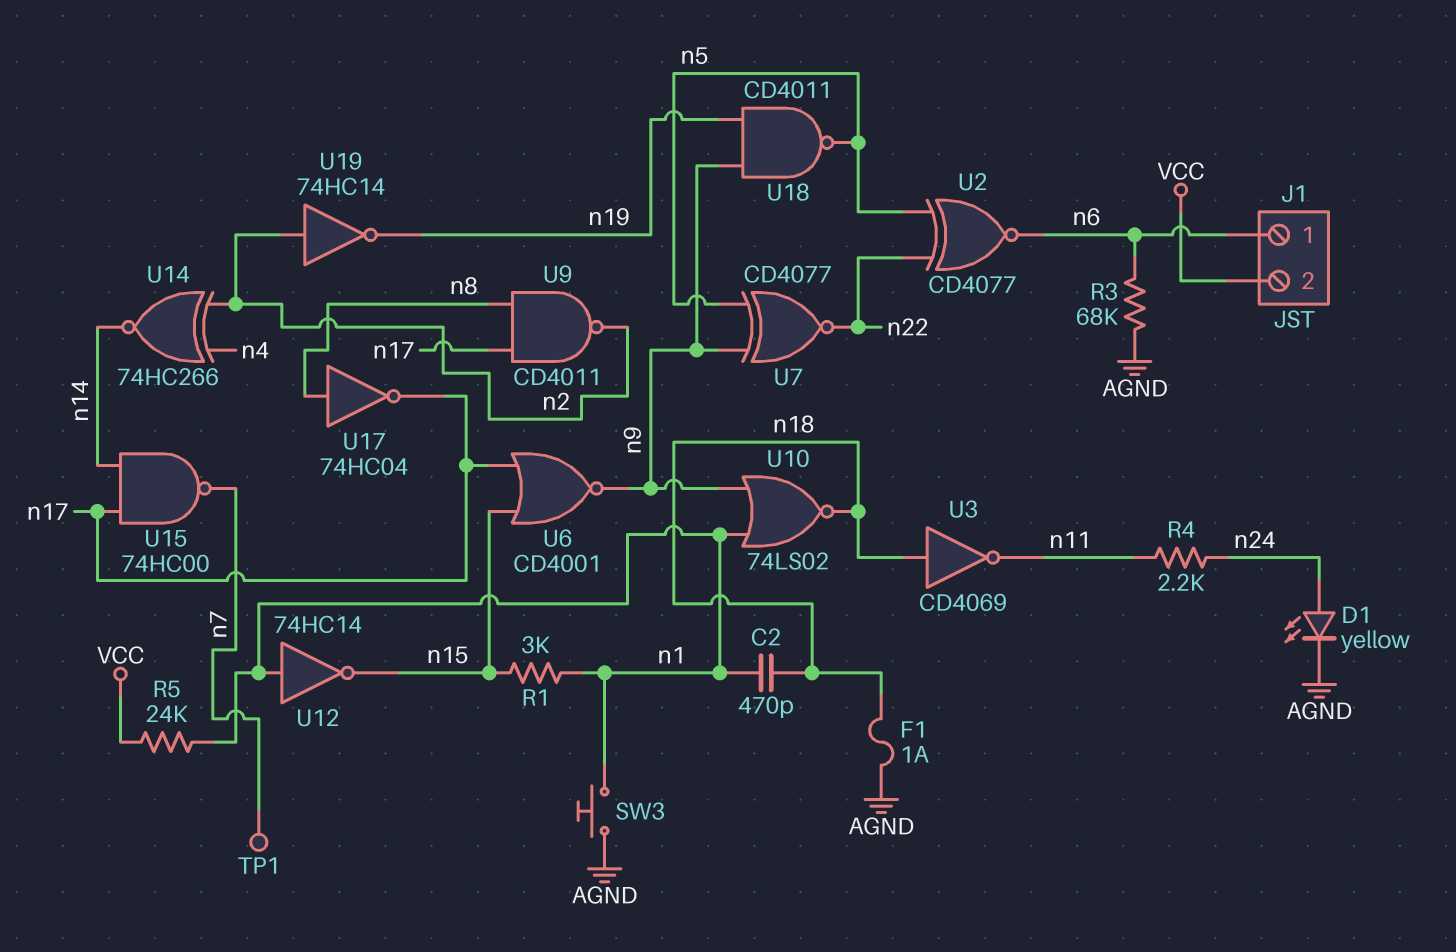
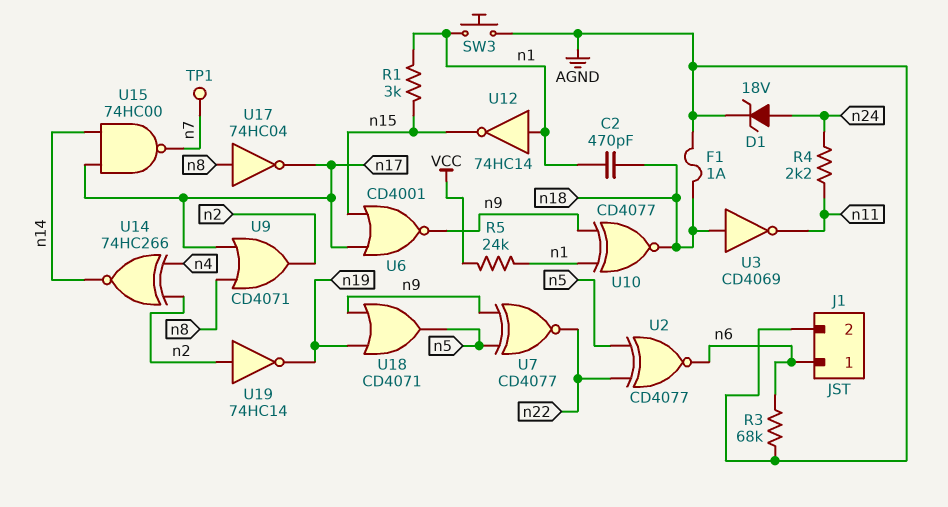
D1: LED yellow (A n24, K AGND) -> zener 18V (A n24, K AGND)
J1 pin 2: VCC -> AGND
U9: NAND CD4011 (in n8, in n17, out n2) -> OR CD4071 (in n8, in n17, out n2)
U10: NOR 74LS02 (in n1, in n9, out n18) -> XNOR CD4077 (in n1, in n9, out n18)
U18: NAND CD4011 (in n9, in n19, out n5) -> OR CD4071 (in n9, in n19, out n5)

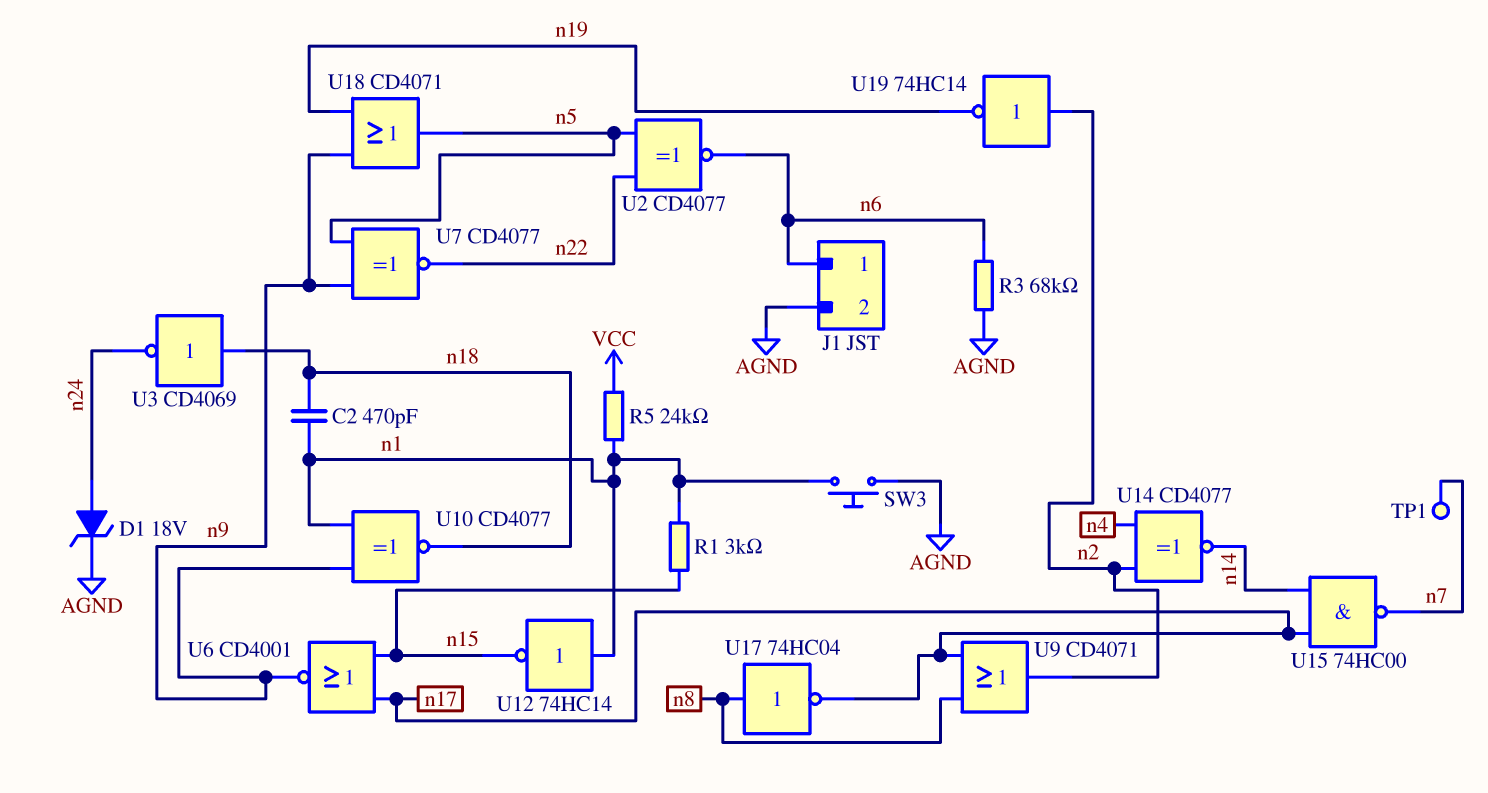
F1: 1A (AGND, n18) -> none
R4: 2.2k (n11, n24) -> none
U3: NOT CD4069 (in n18, out n11) -> NOT CD4069 (in n18, out n24)
U14: XNOR 74HC266 (in n2, in n4, out n14) -> XNOR CD4077 (in n2, in n4, out n14)

